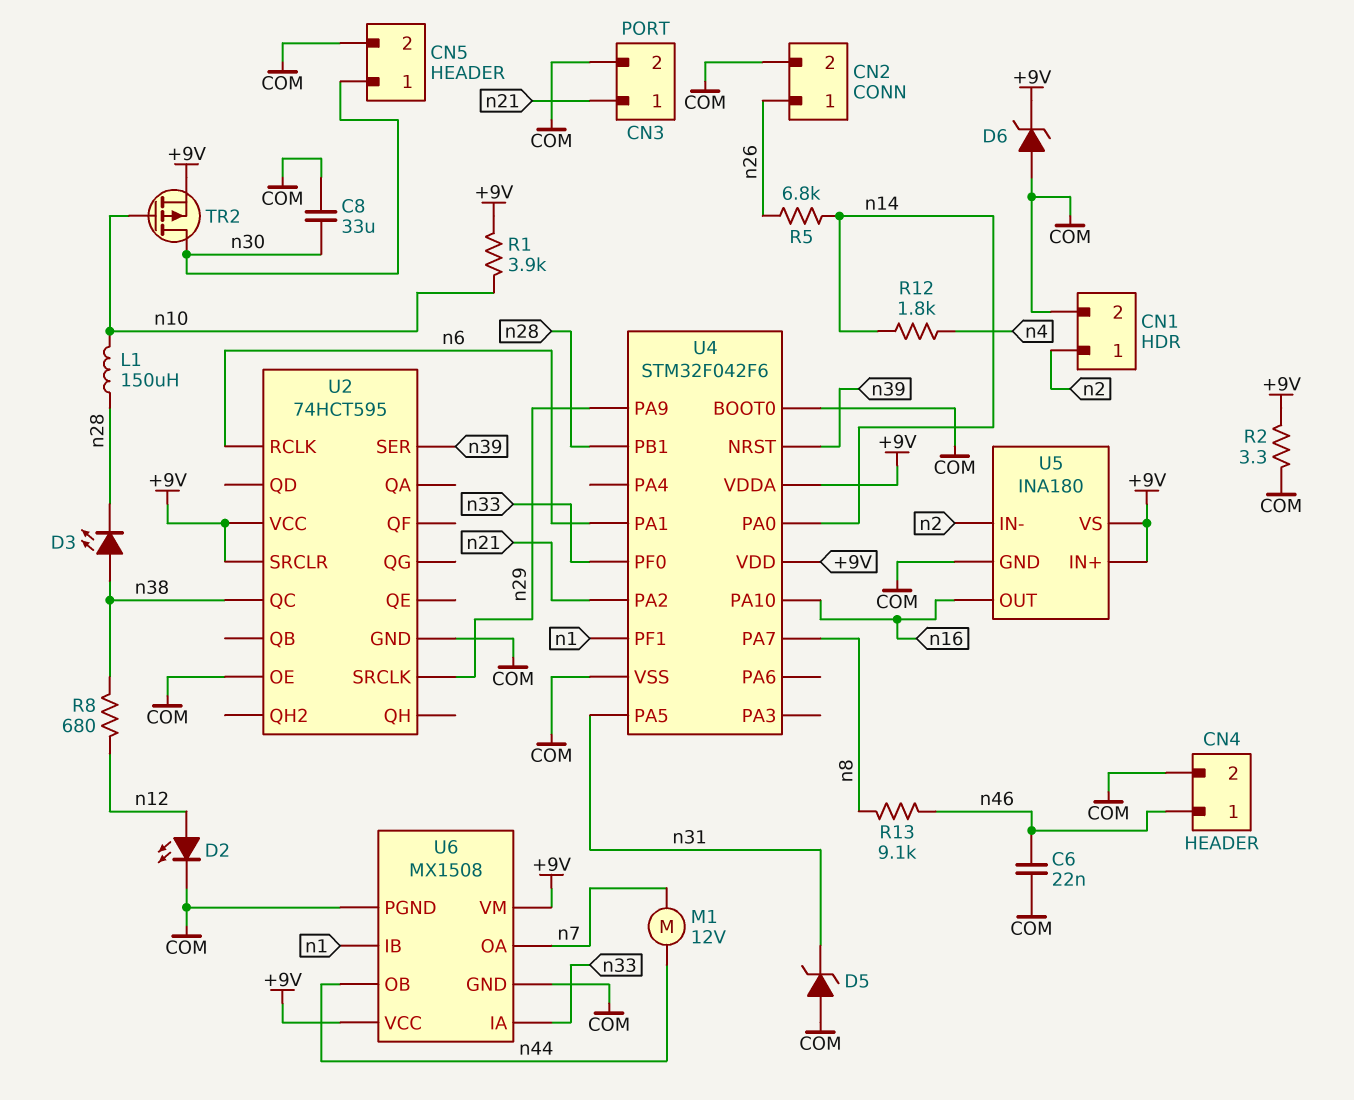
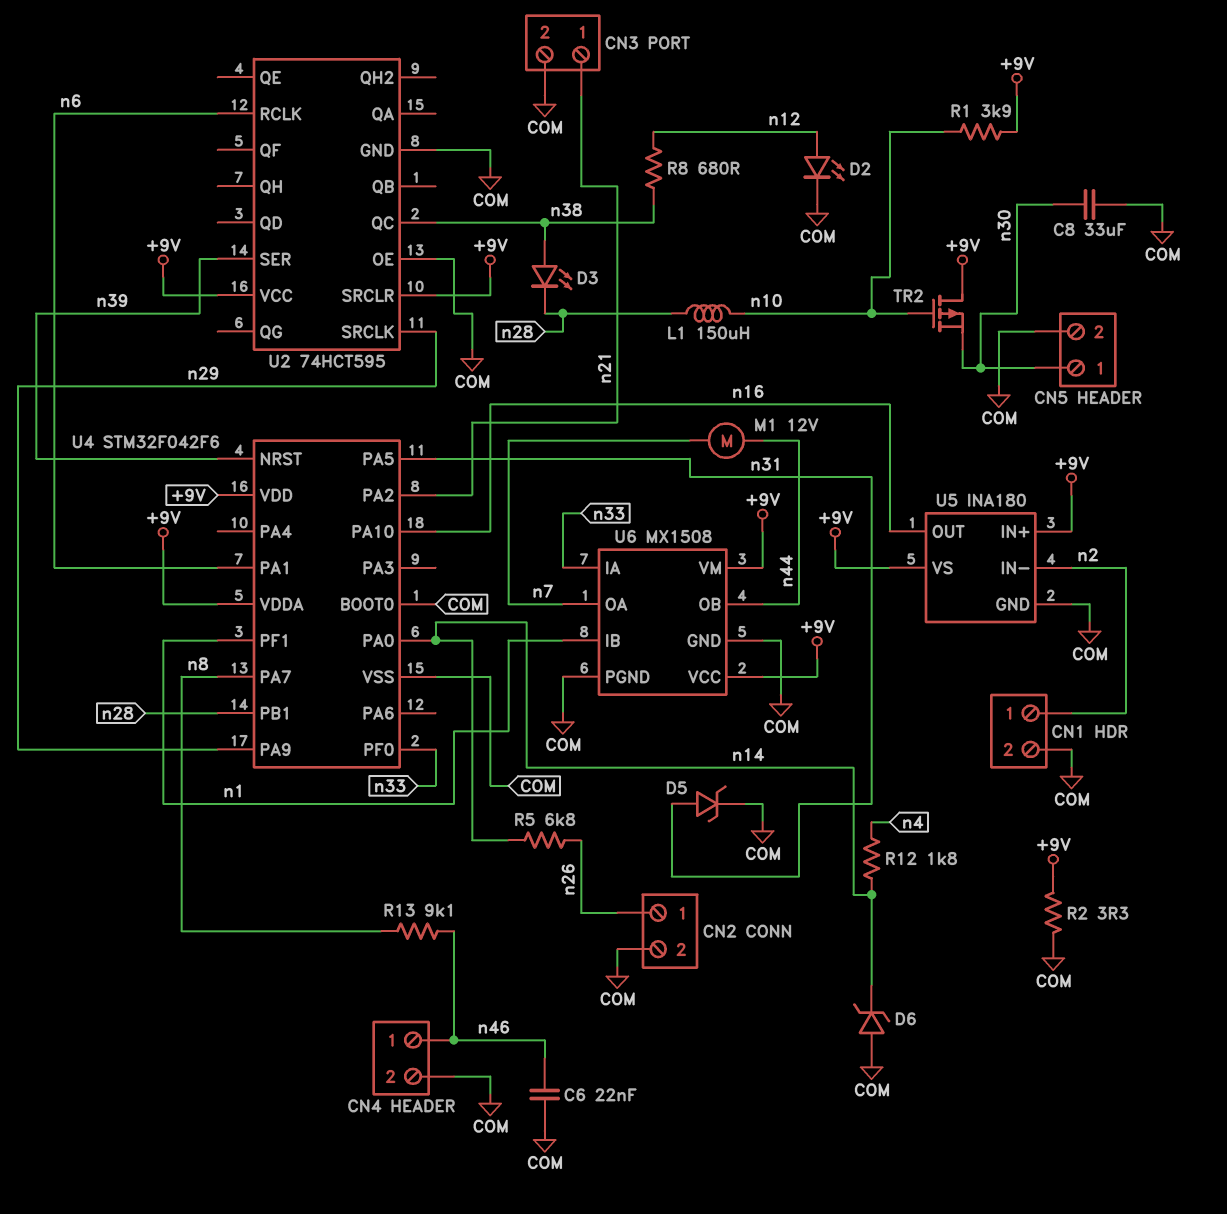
D5: zener (A COM, K n31) -> zener (A n31, K COM)
D6: zener (A COM, K +9V) -> zener (A COM, K n14)
TR2: PMOS (G n10, D n30, S +9V) -> PMOS (G n10, D +9V, S n30)

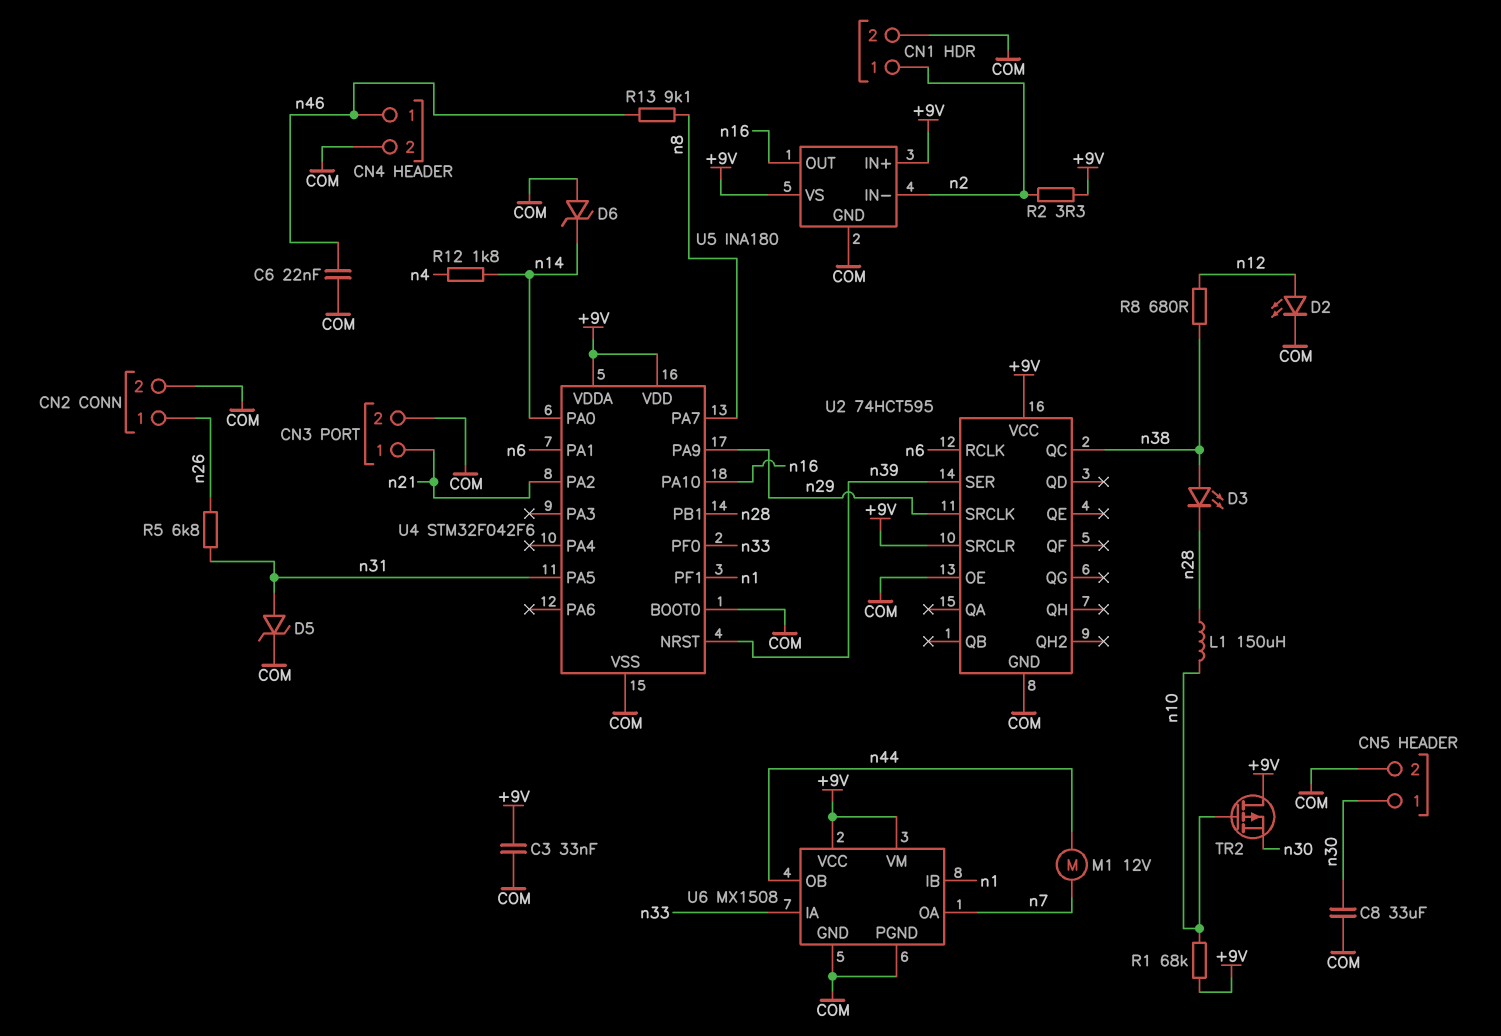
C3: none -> 33nF (+9V, COM)
R1: 3.9k (+9V, n10) -> 68k (+9V, n10)
R2: 3.3 (+9V, COM) -> 3.3 (+9V, n2)
R5: 6.8k (n14, n26) -> 6.8k (n26, n31)

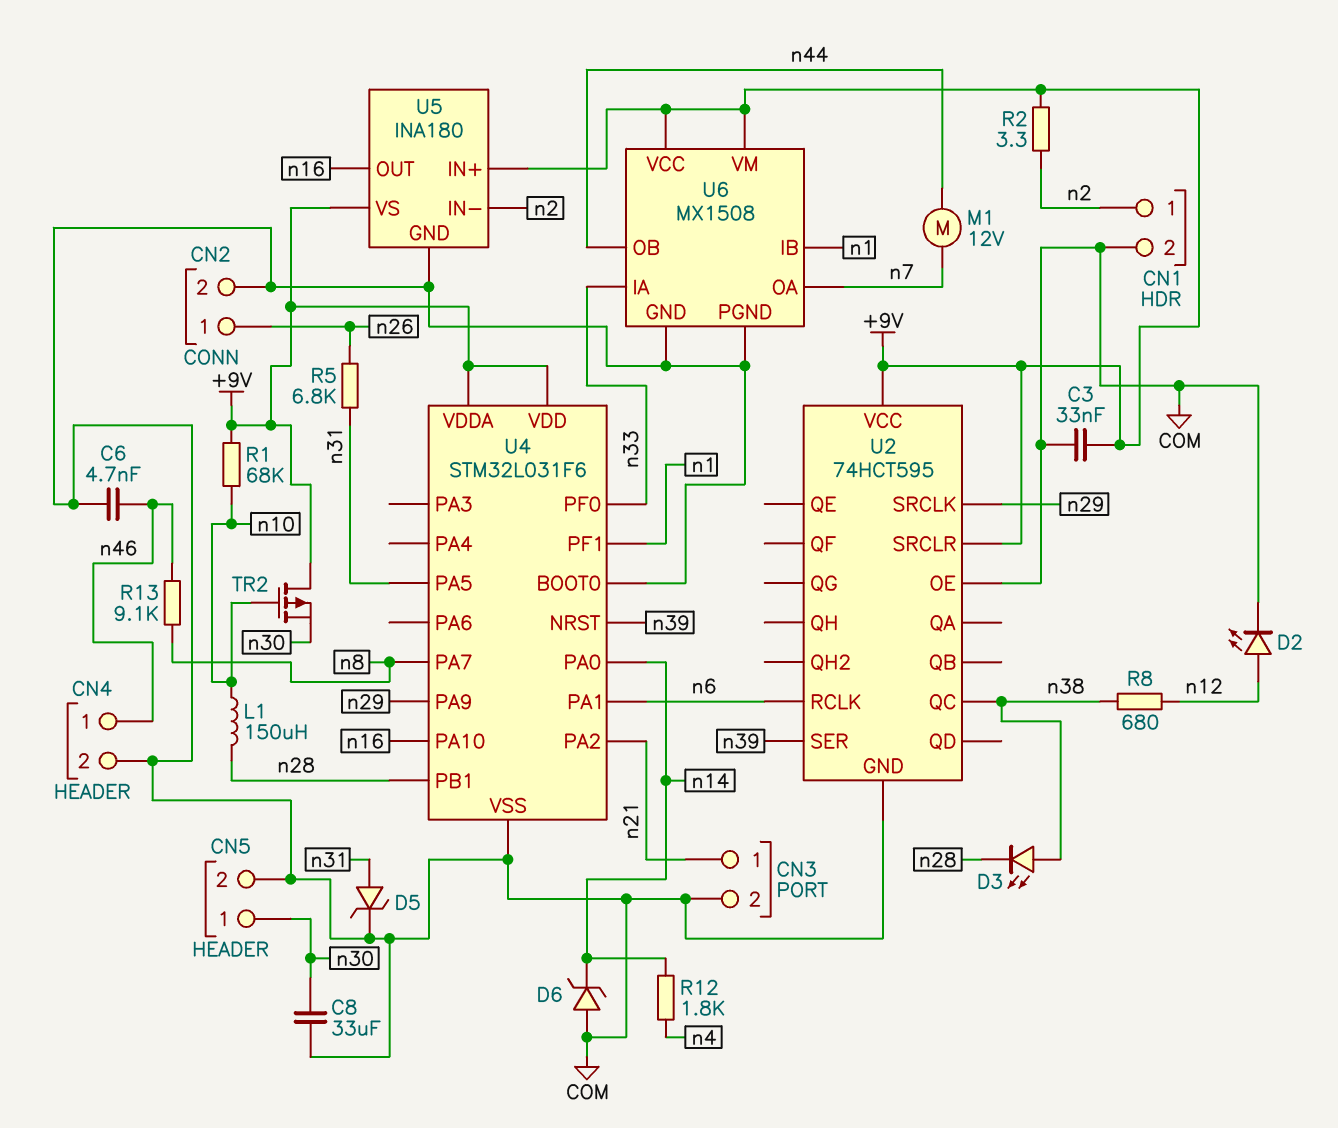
C6: 22nF (COM, n46) -> 4.7nF (COM, n46)
U4: STM32F042F6 -> STM32L031F6

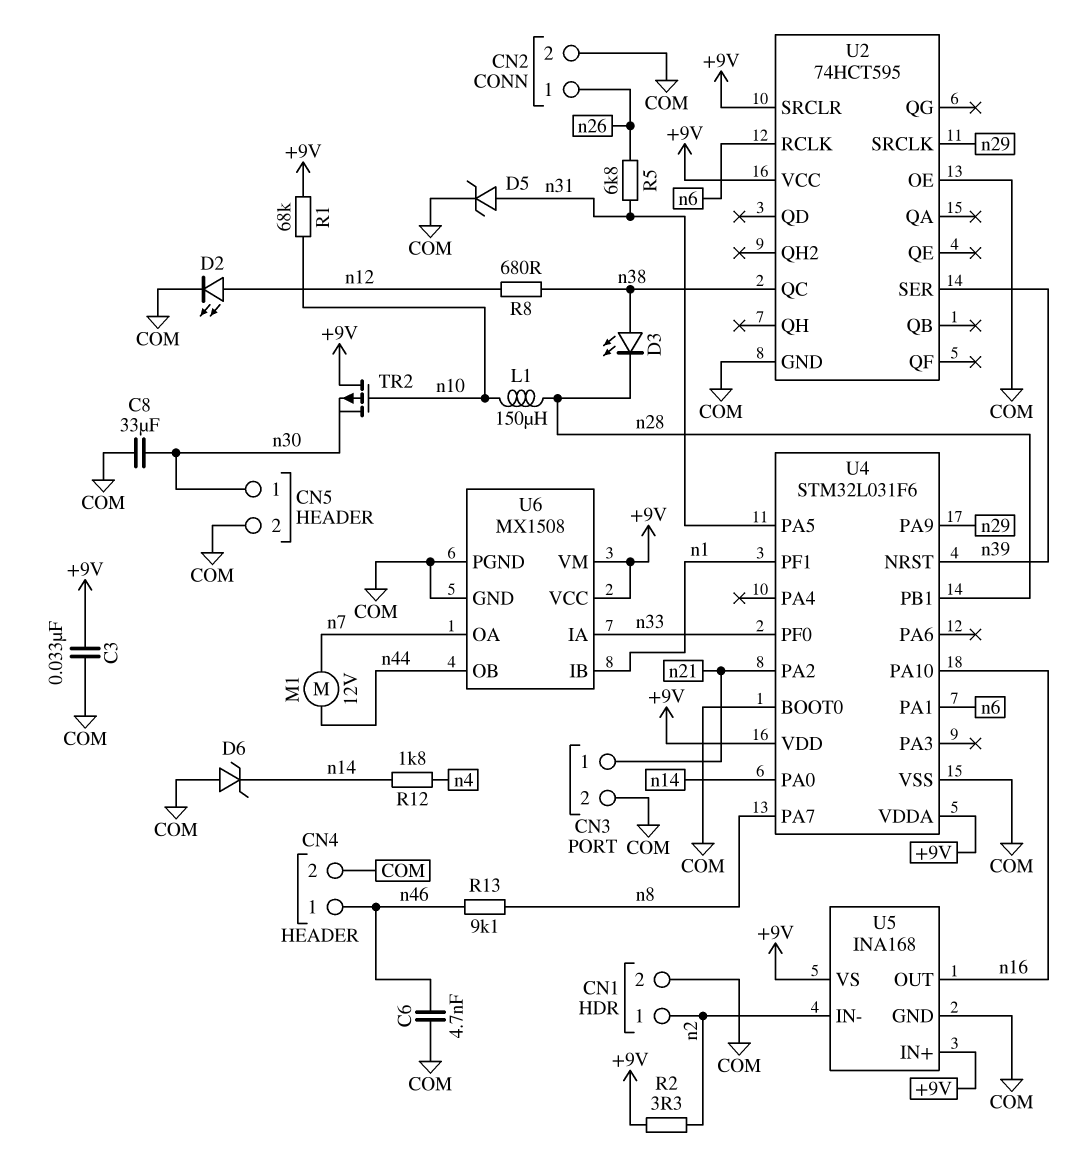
U5: INA180 -> INA168

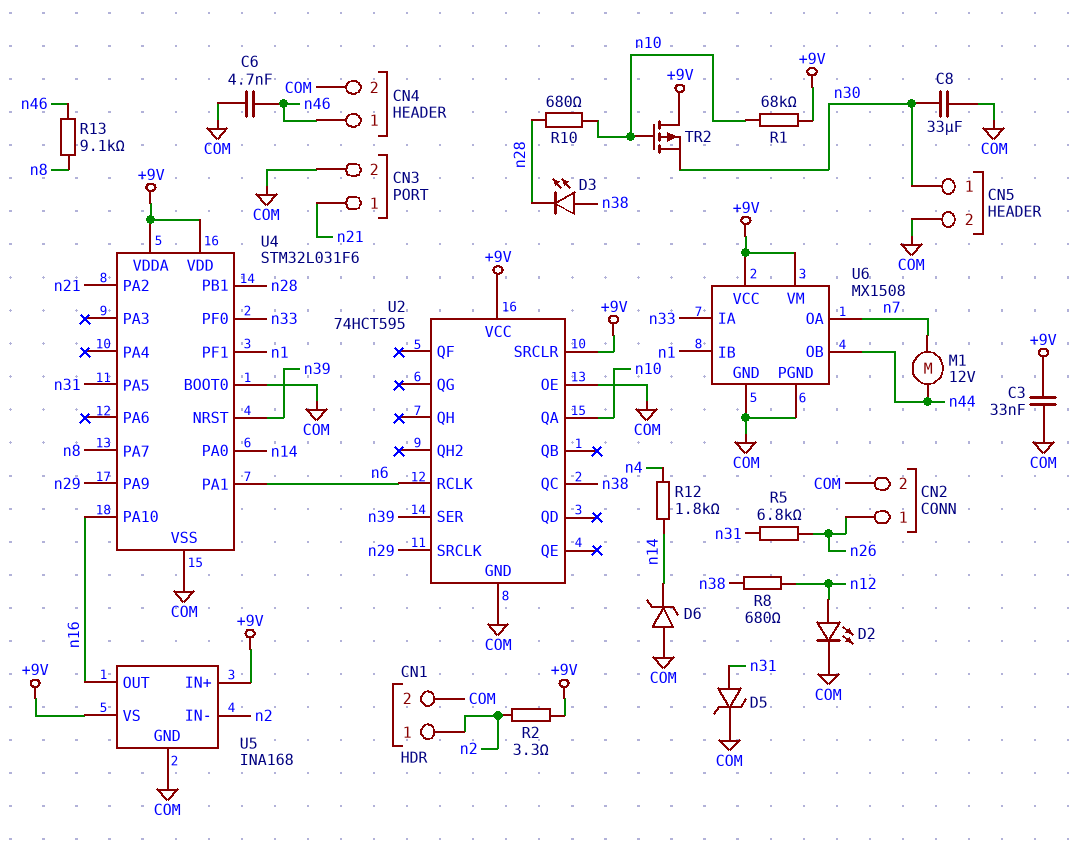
L1: 150uH (n10, n28) -> none
R10: none -> 680 (n10, n28)
U2 pin QA: none -> n10

